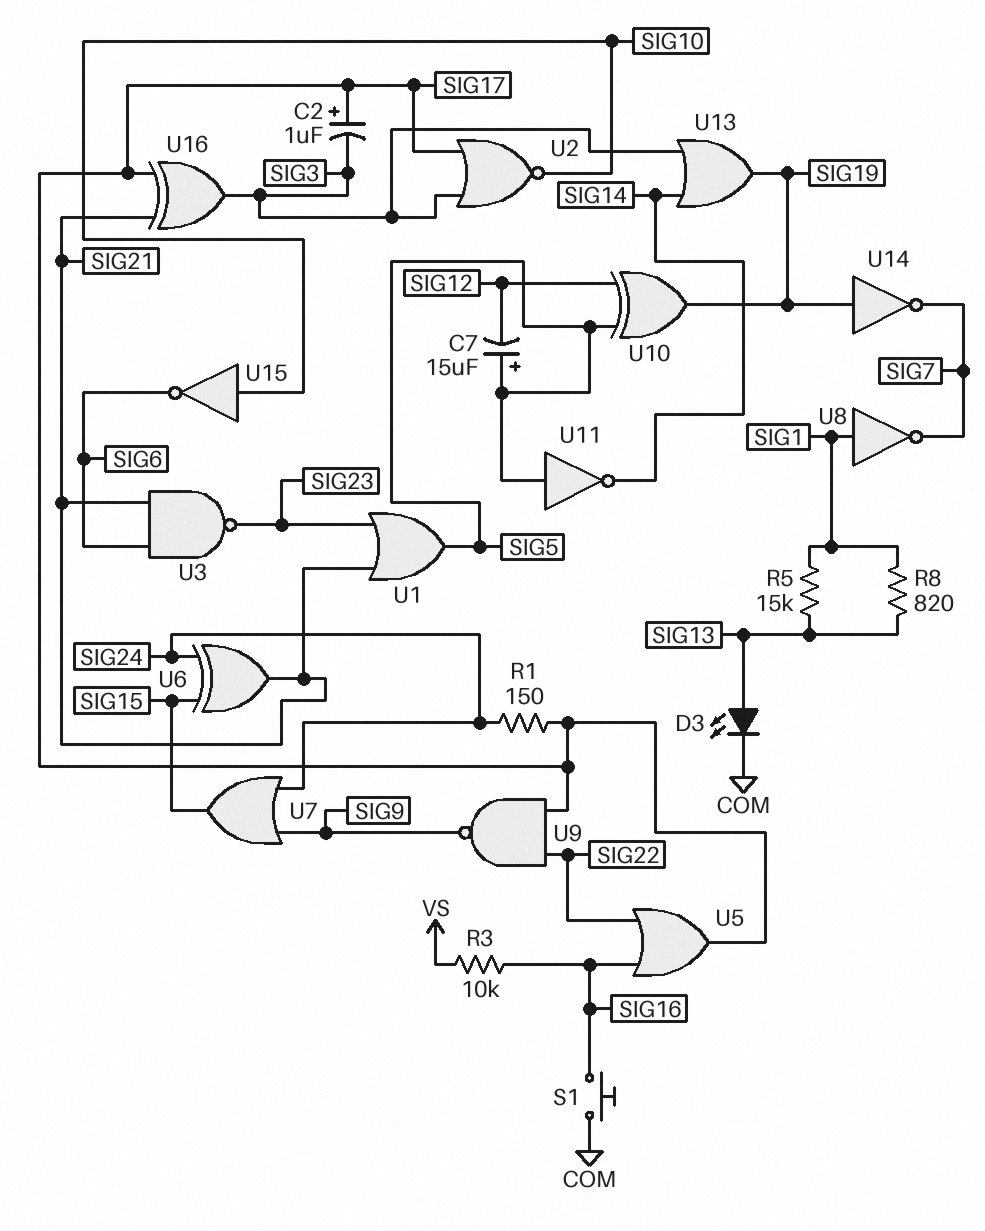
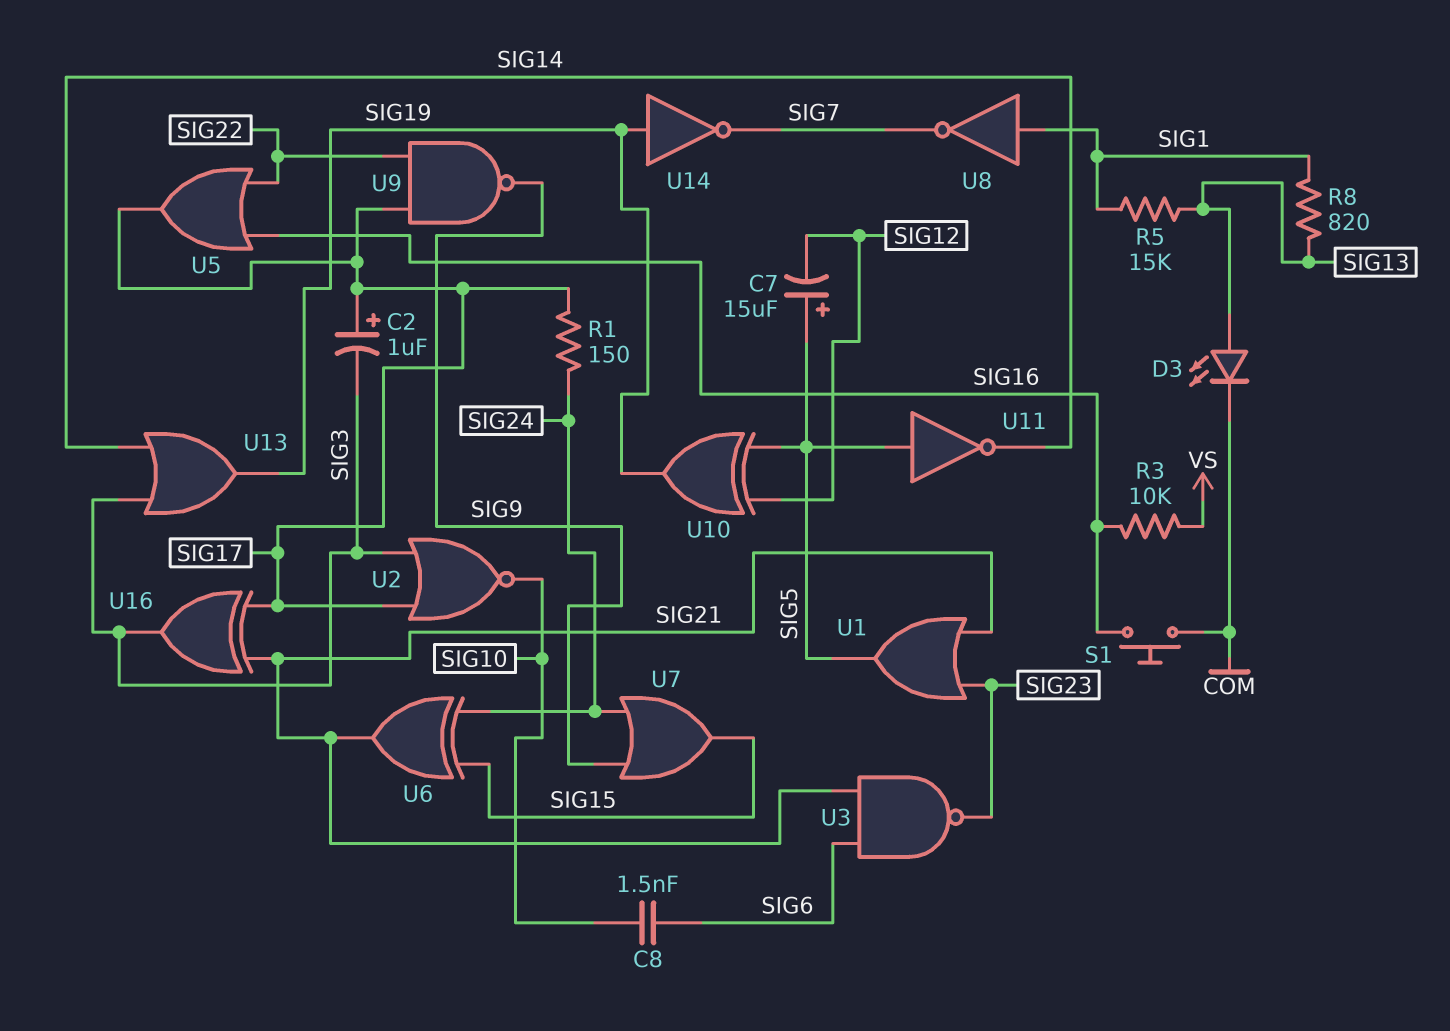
C8: none -> 1.5nF (SIG6, SIG10)
U15: NOT (in SIG10, out SIG6) -> none

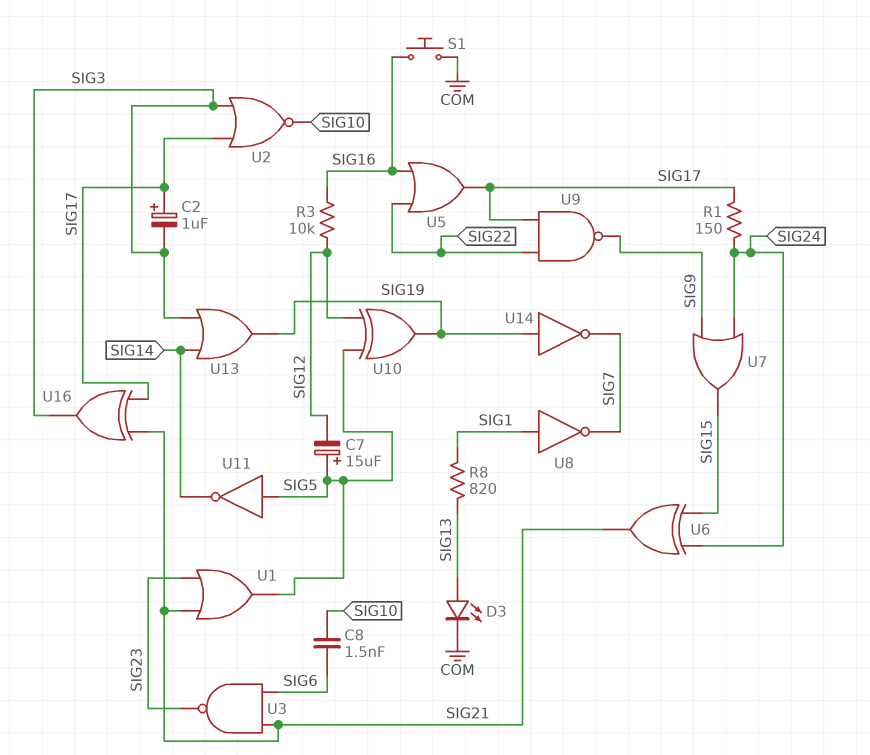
R3: 10k (SIG16, VS) -> 10k (SIG12, SIG16)
R5: 15k (SIG1, SIG13) -> none

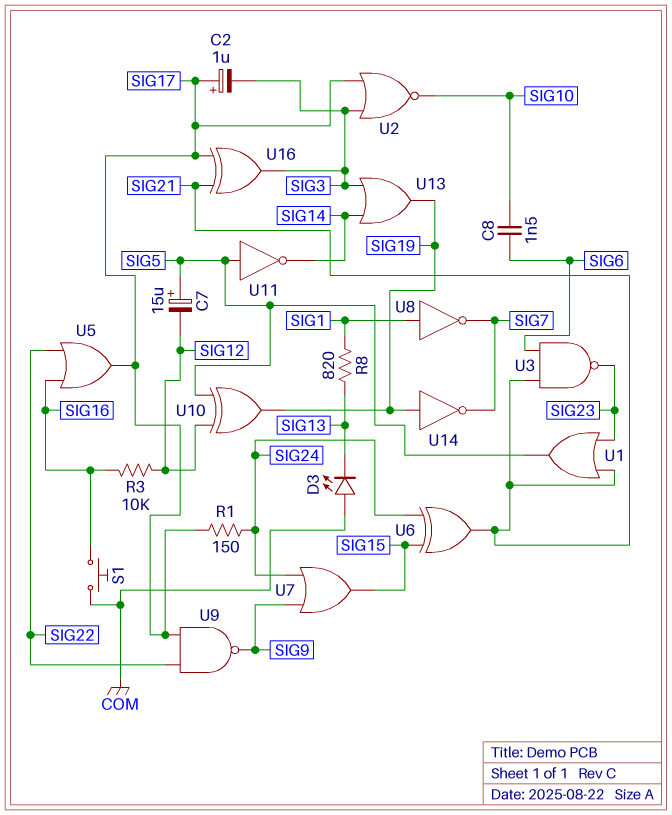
D3: LED (A SIG13, K COM) -> LED (A COM, K SIG13)

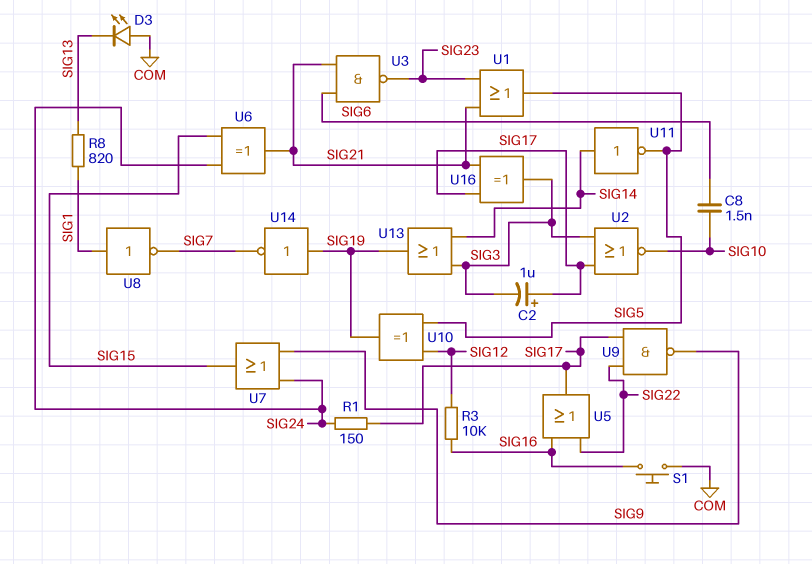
C7: 15uF (plus SIG5, minus SIG12) -> none
U11: NOT (in SIG5, out SIG14) -> NOT (in SIG14, out SIG5)

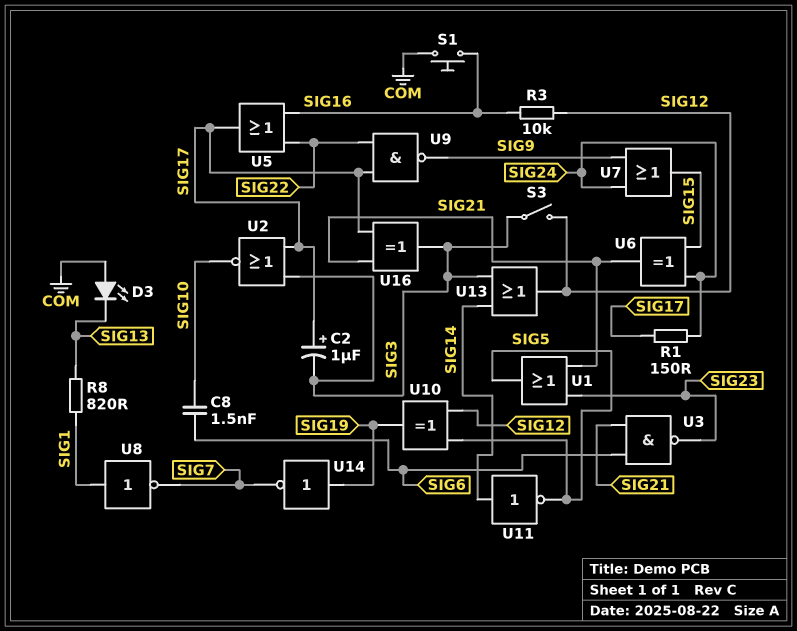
S3: none -> switch (SIG3, SIG12)
U13: OR (in SIG3, in SIG14, out SIG19) -> OR (in SIG3, in SIG14, out SIG12)

